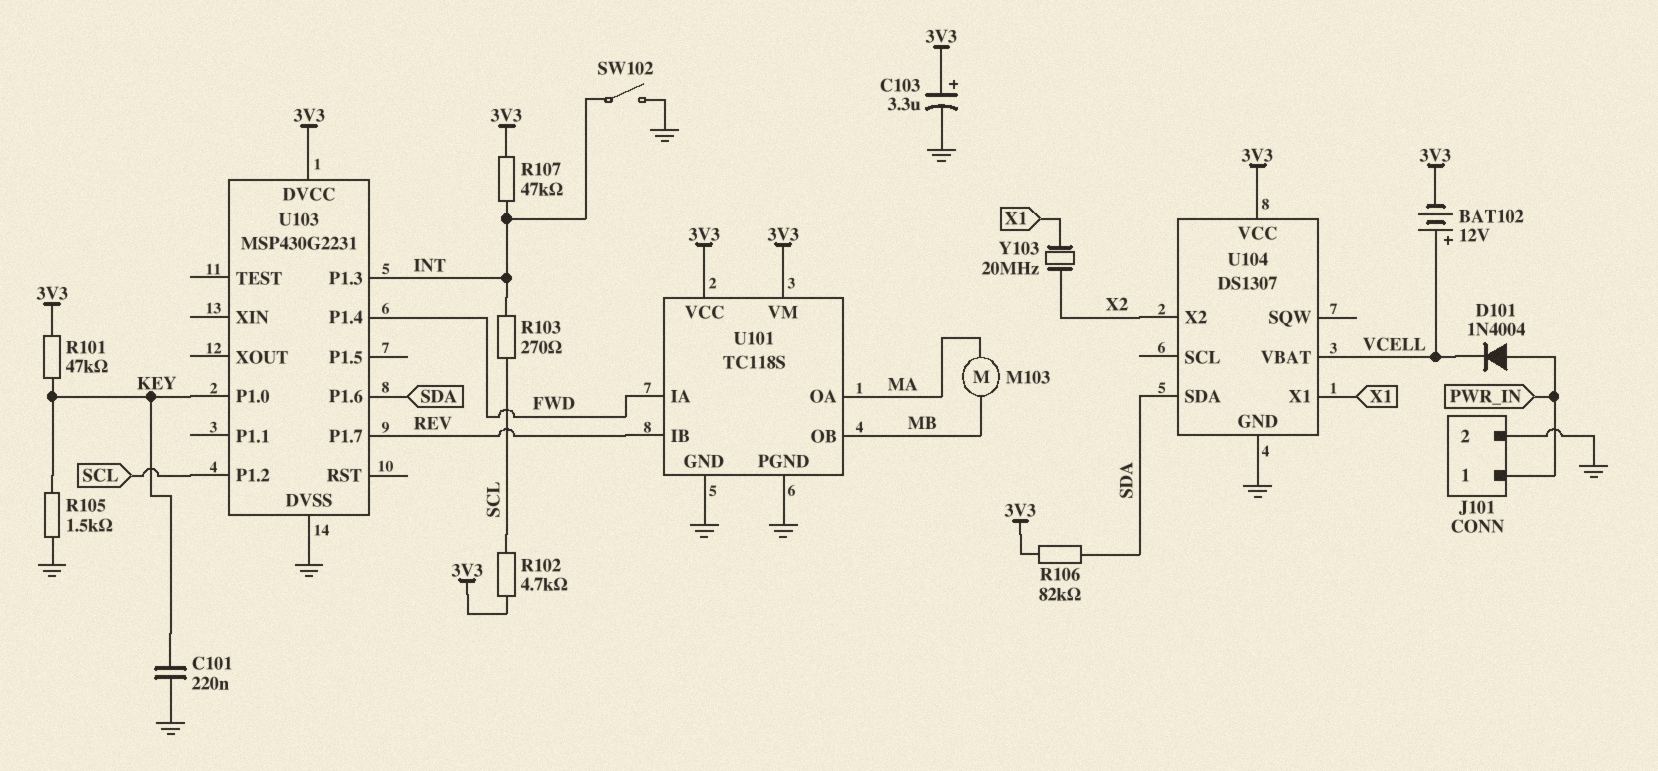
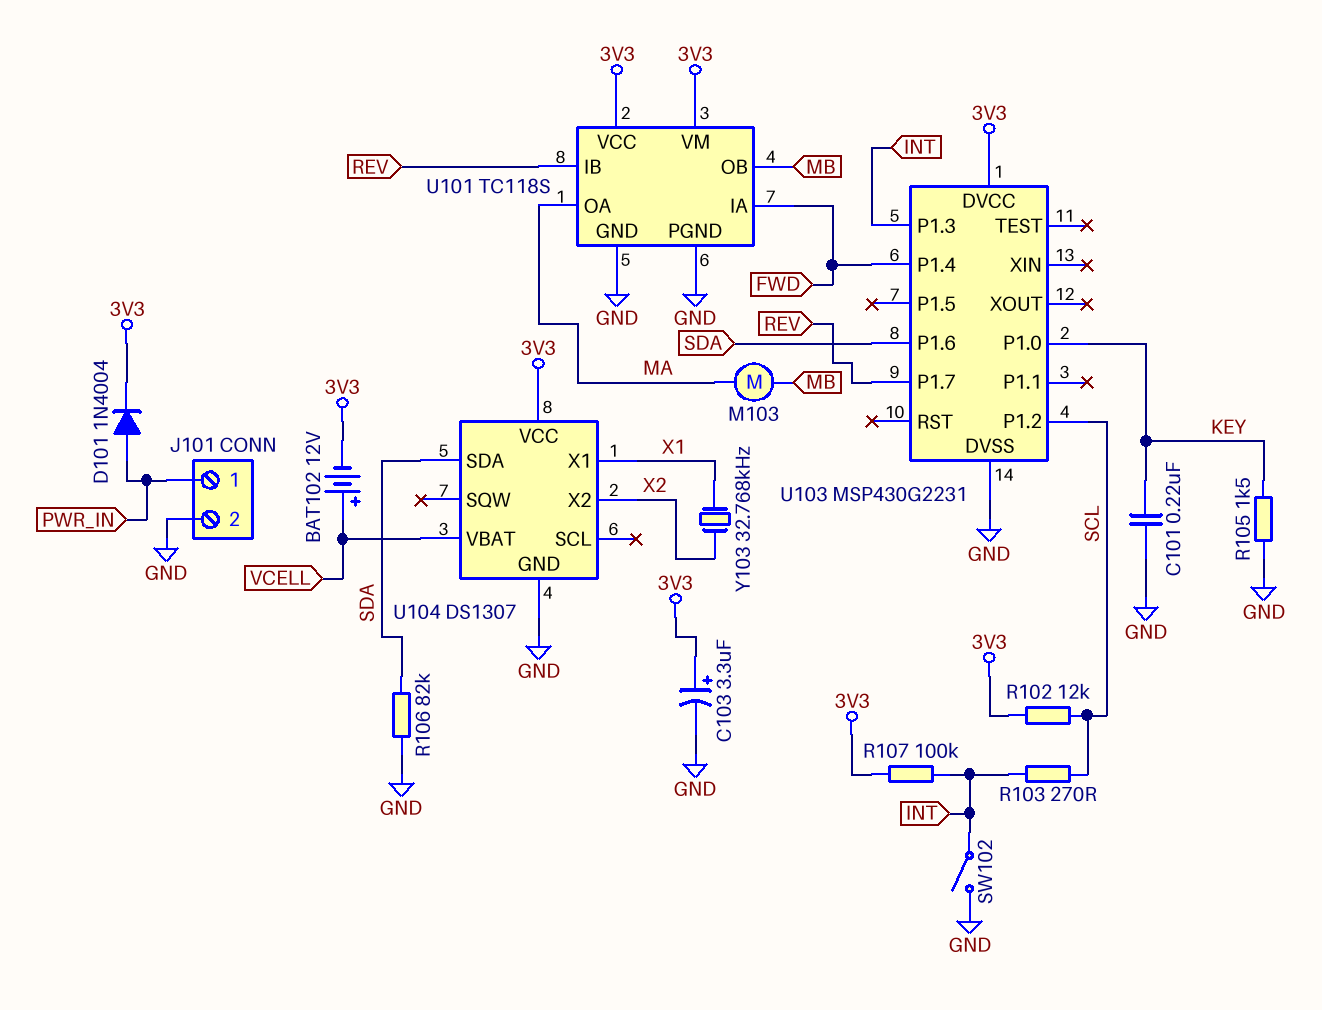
D101: diode 1N4004 (A PWR_IN, K VCELL) -> diode 1N4004 (A PWR_IN, K 3V3)
R101: 47k (3V3, KEY) -> none
R102: 4.7k (3V3, SCL) -> 12k (3V3, SCL)
R106: 82k (3V3, SDA) -> 82k (GND, SDA)
R107: 47k (3V3, INT) -> 100k (3V3, INT)
Y103: 20MHz (X1, X2) -> 32.768kHz (X1, X2)

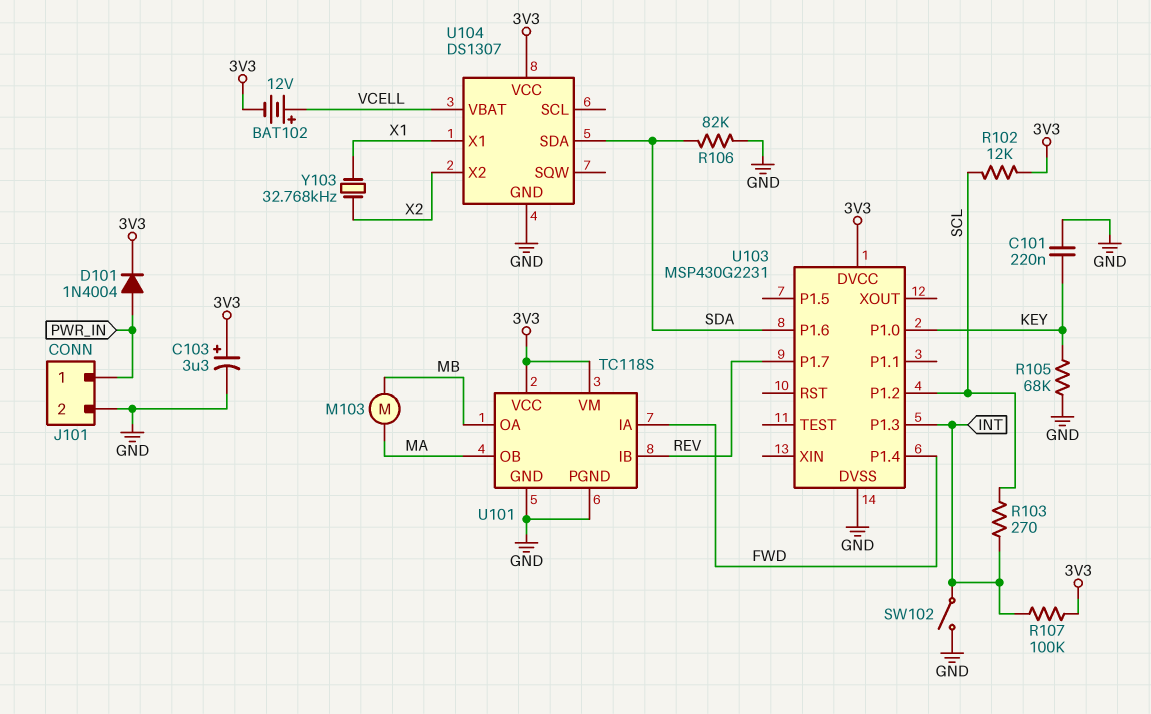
R105: 1.5k (GND, KEY) -> 68k (GND, KEY)
U101 pin OA: MA -> MB
U101 pin OB: MB -> MA

